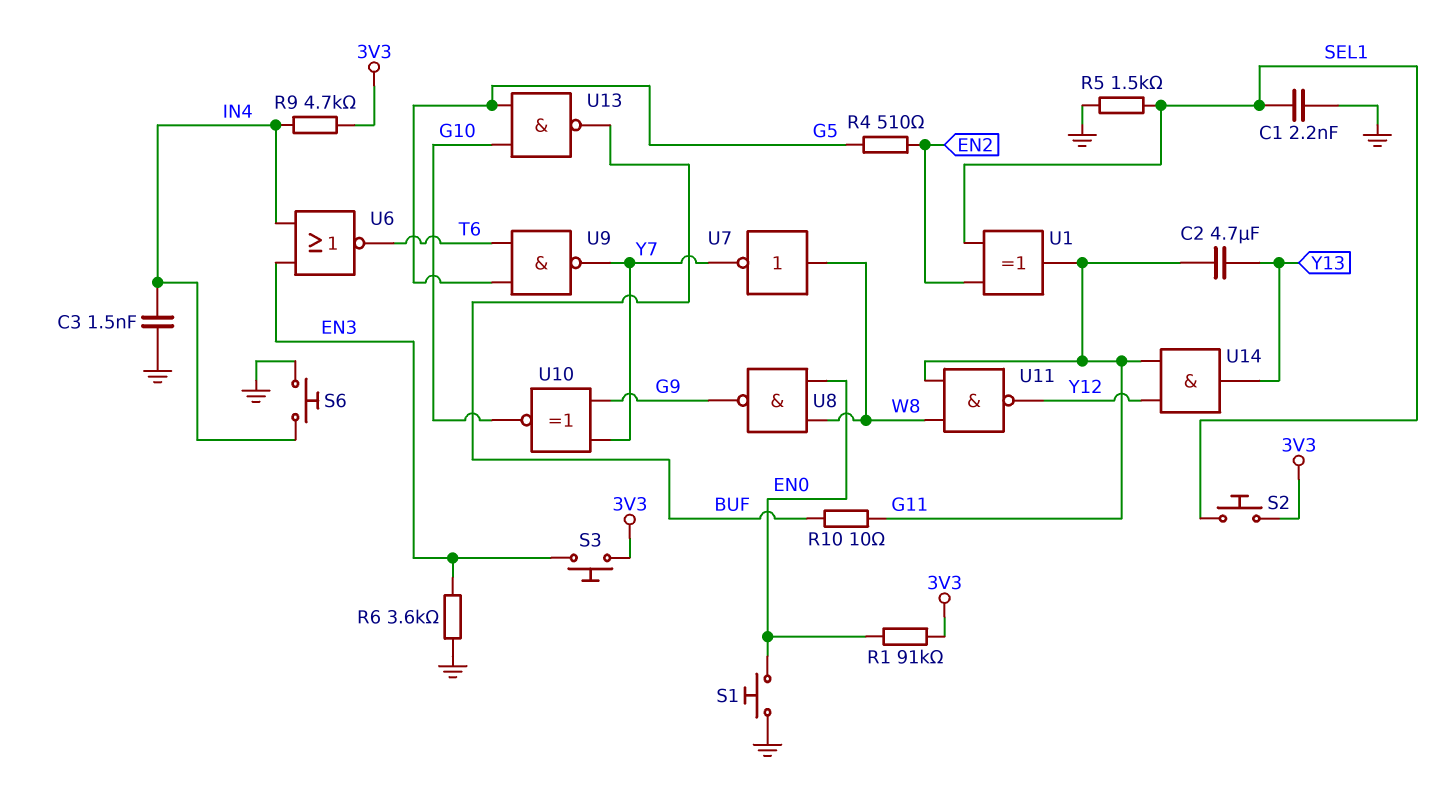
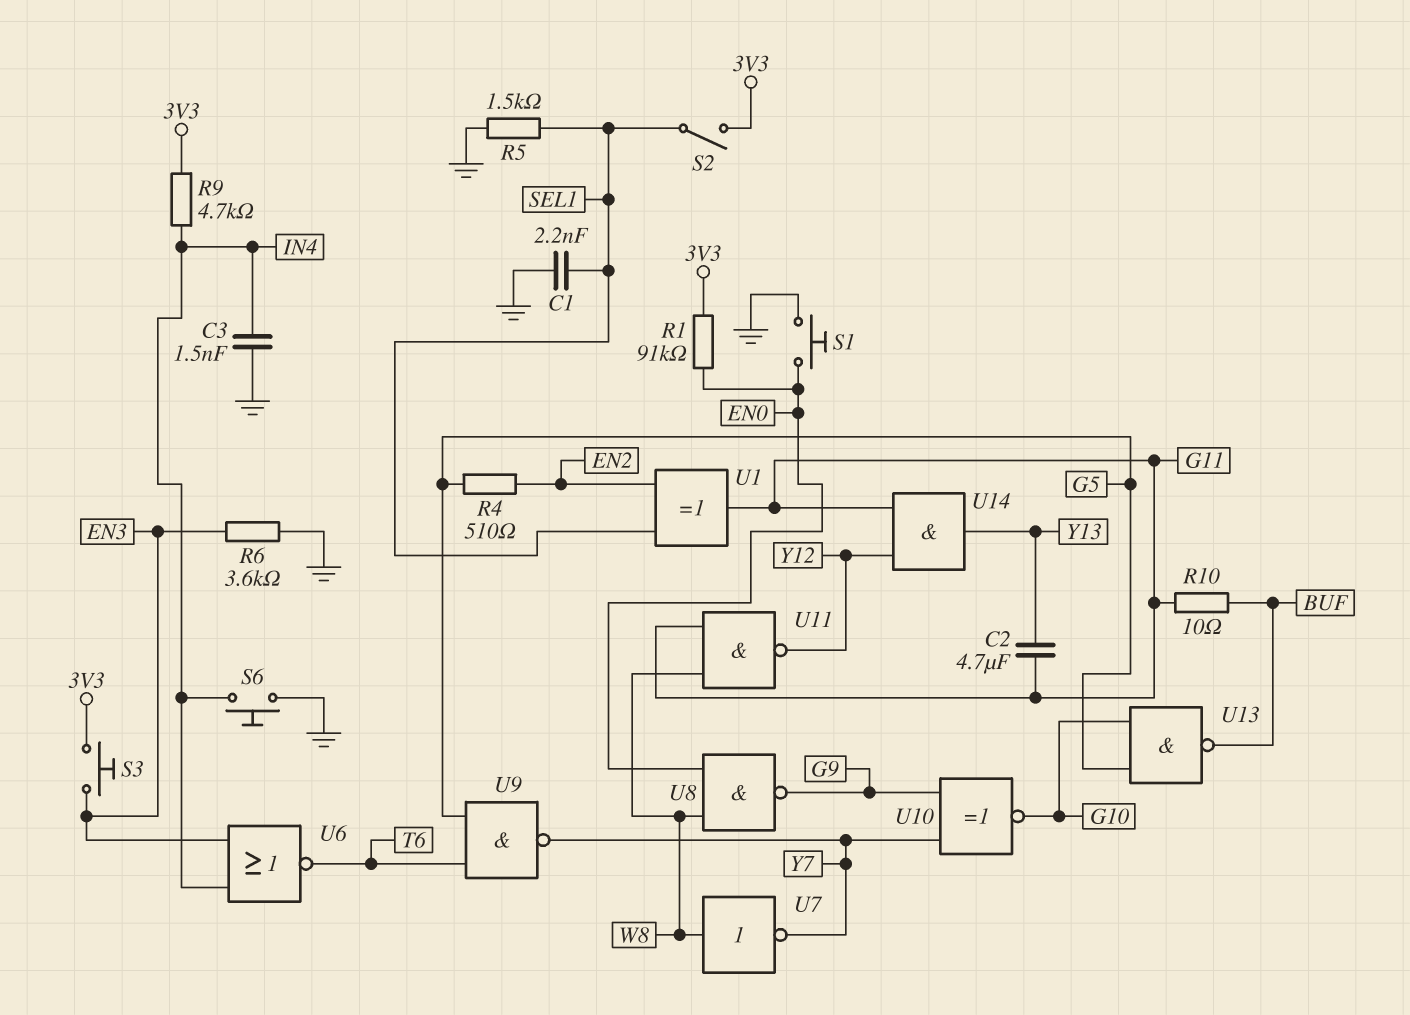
S2: button (3V3, SEL1) -> switch (3V3, SEL1)

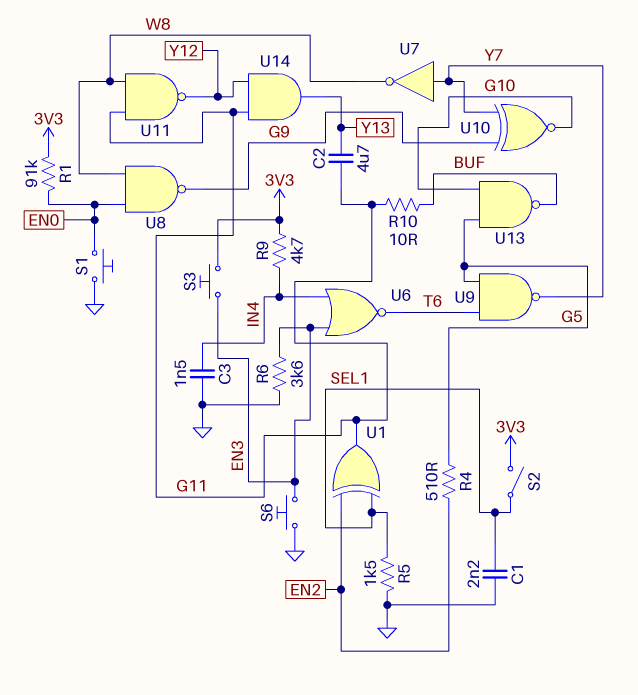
S6: button (GND, IN4) -> button (EN3, GND)
U7: NOT (in W8, out Y7) -> NOT (in Y7, out W8)

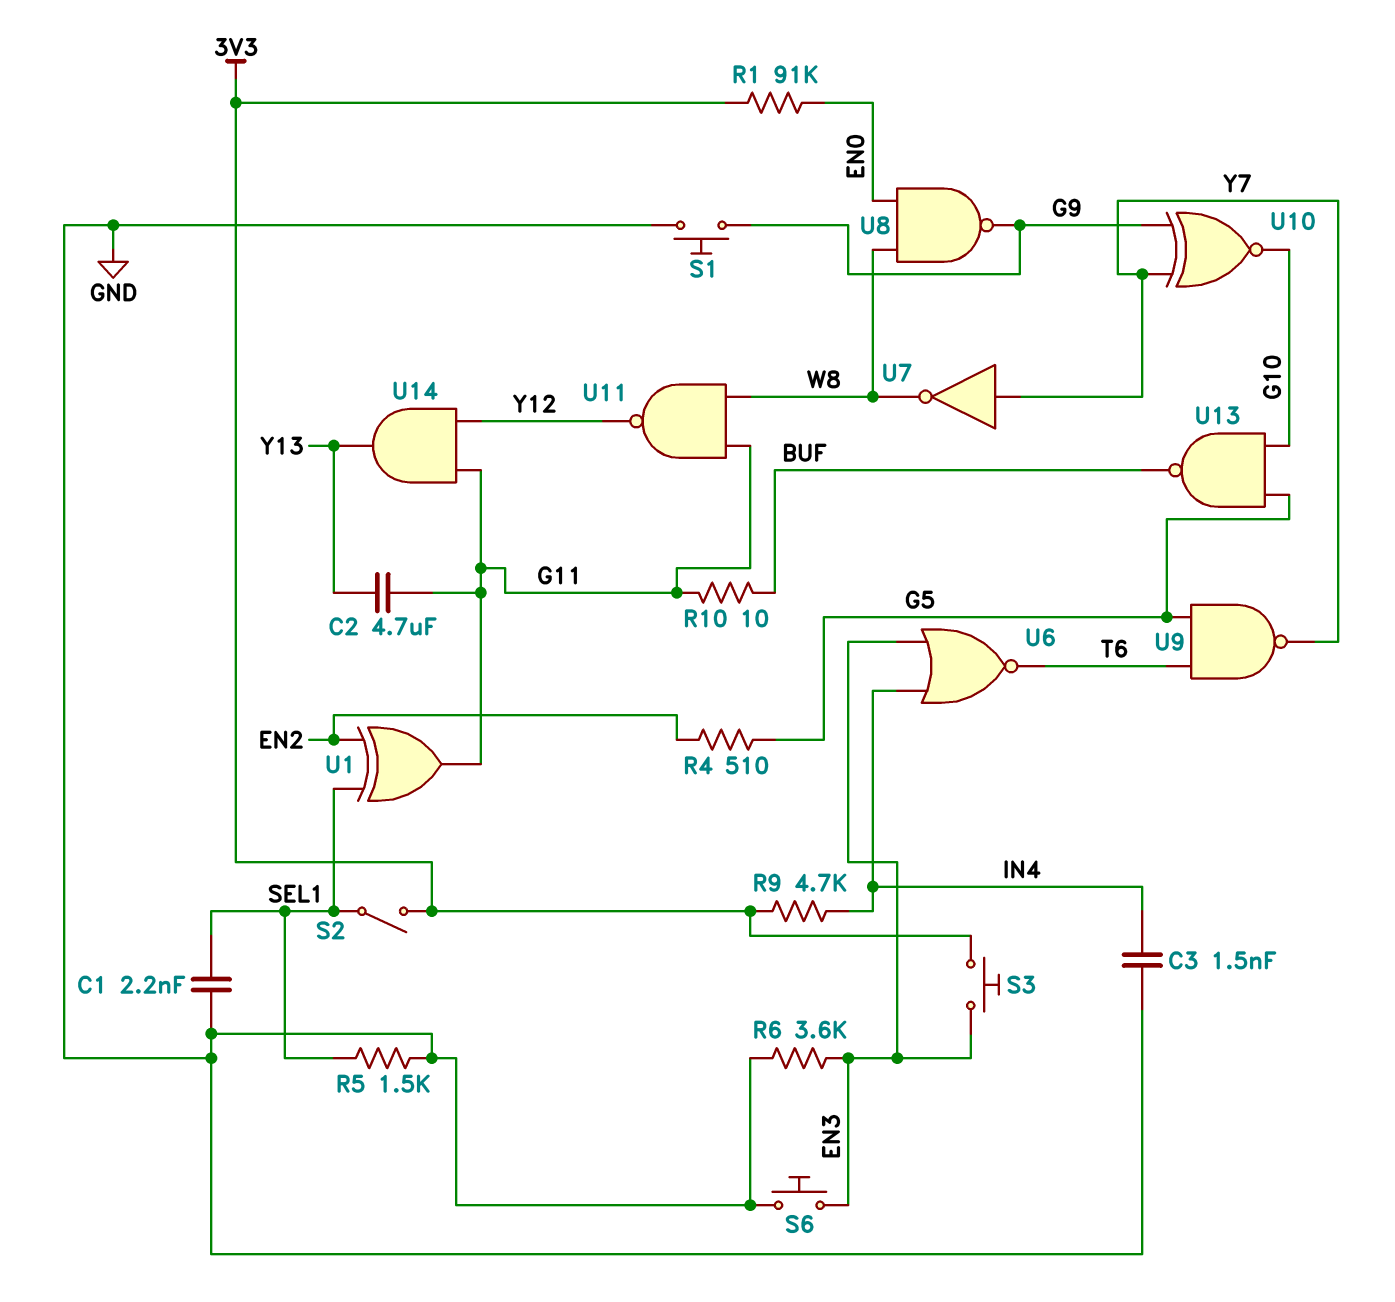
S1: button (EN0, GND) -> button (G9, GND)

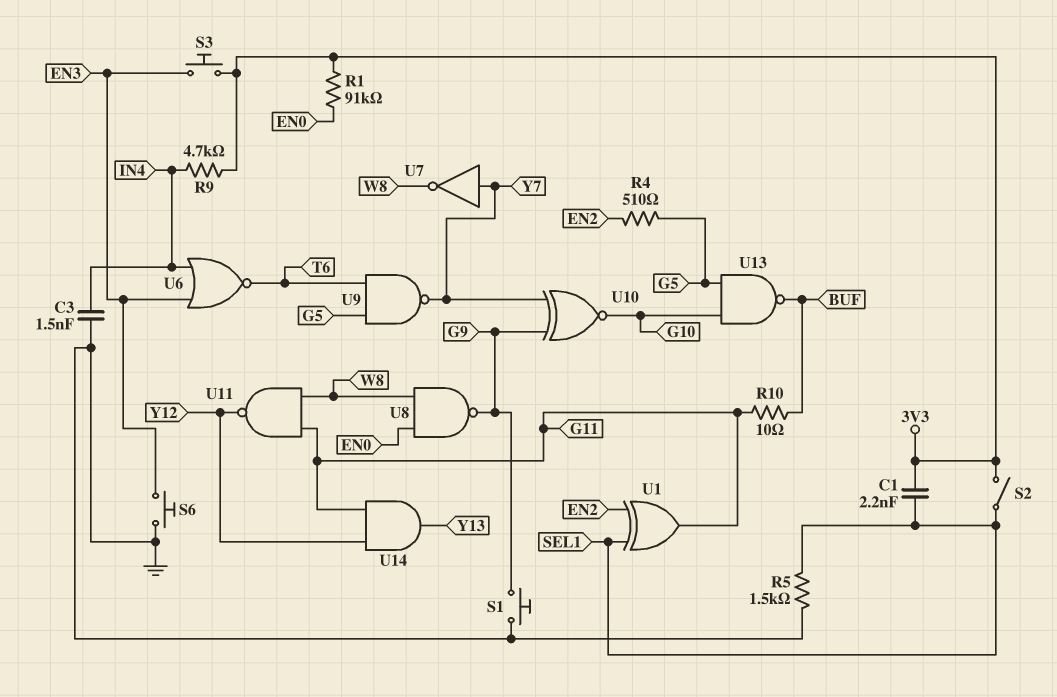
C1: 2.2nF (GND, SEL1) -> 2.2nF (3V3, SEL1)
C2: 4.7uF (G11, Y13) -> none
R6: 3.6k (EN3, GND) -> none

